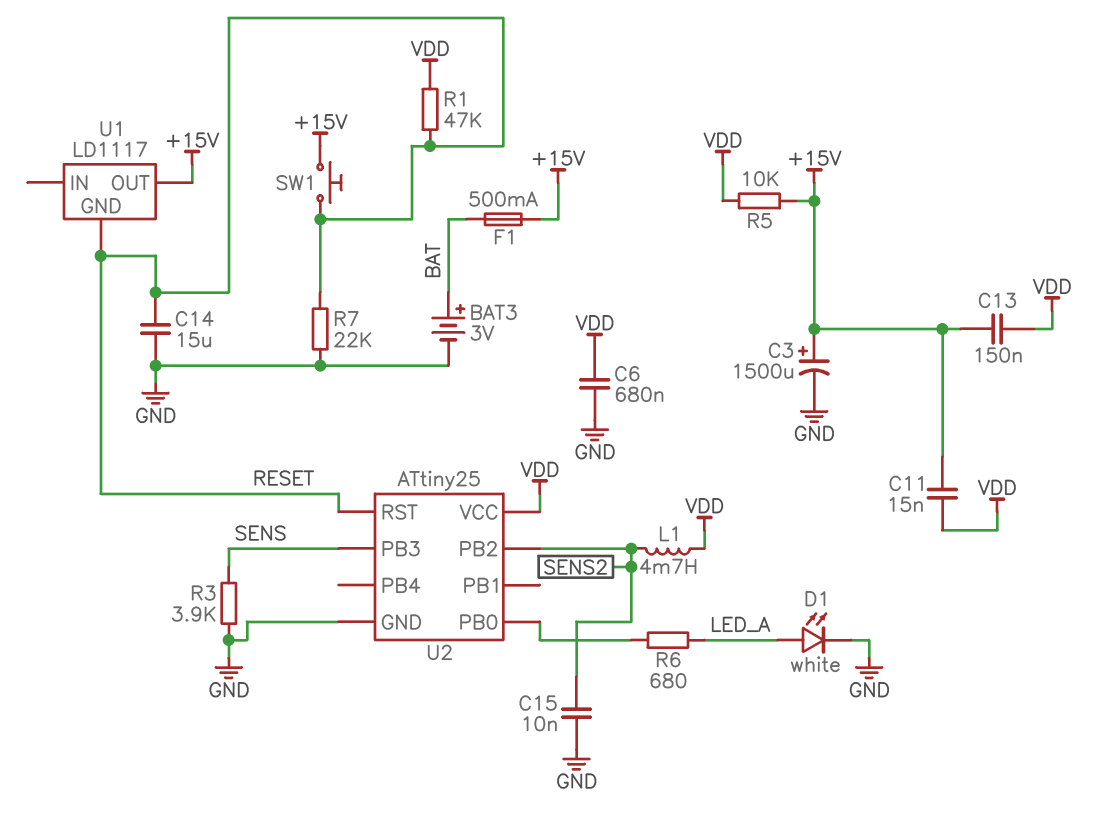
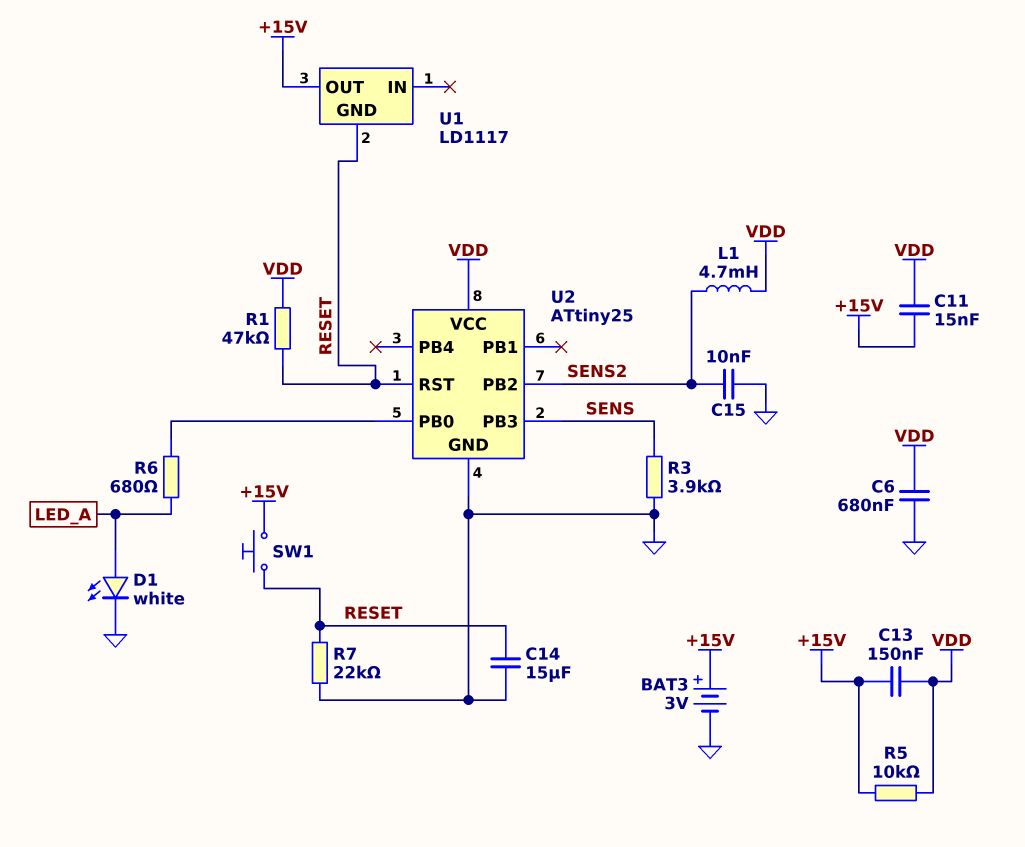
BAT3: 3V (plus BAT, minus GND) -> 3V (plus +15V, minus GND)
C3: 1500uF (plus +15V, minus GND) -> none
F1: 500mA (+15V, BAT) -> none

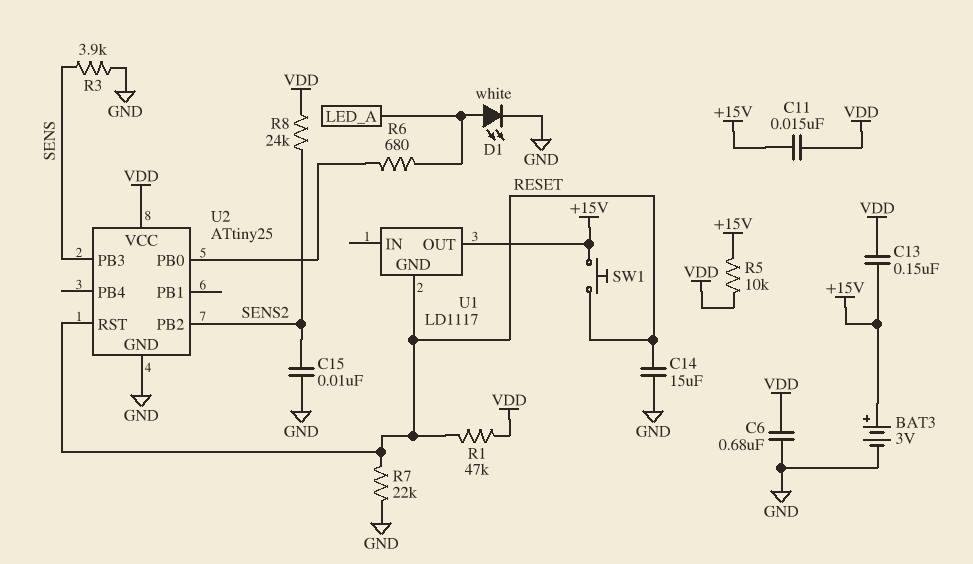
L1: 4.7mH (SENS2, VDD) -> none
R8: none -> 24k (SENS2, VDD)

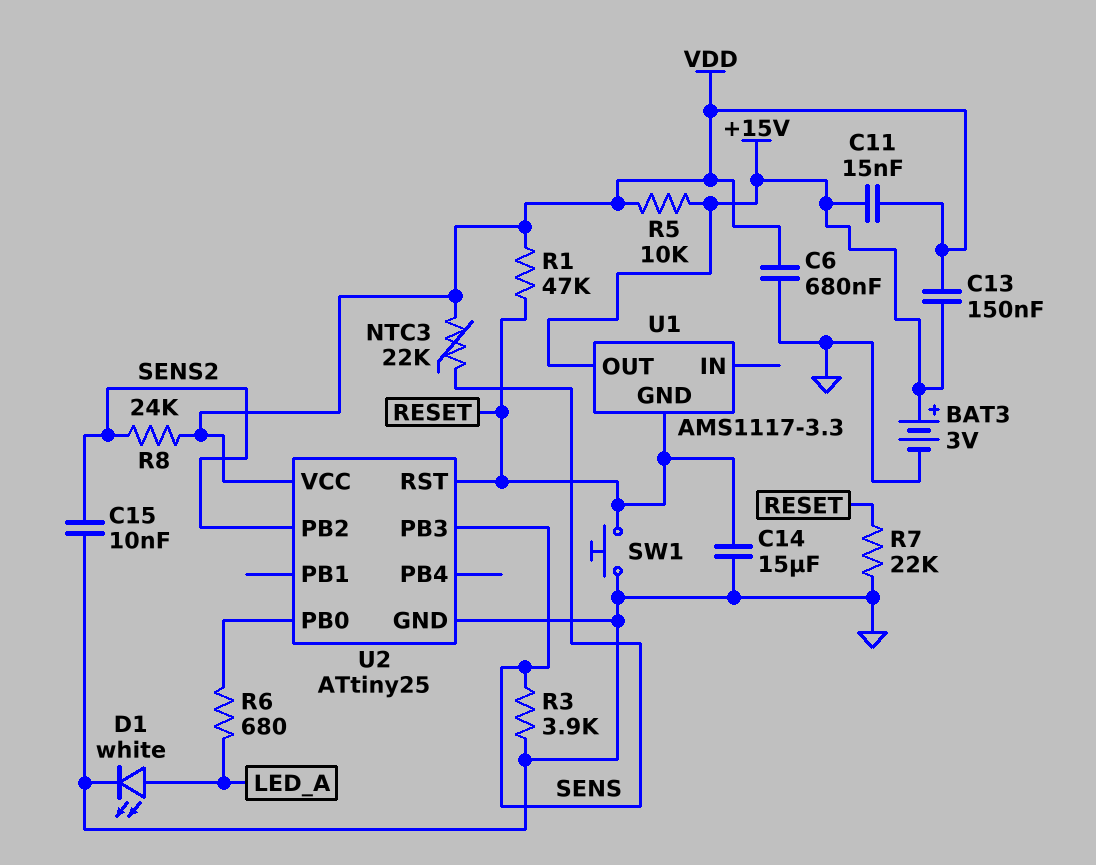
NTC3: none -> 22k (SENS, VDD)
SW1: button (+15V, RESET) -> button (GND, RESET)
U1: LD1117 -> AMS1117-3.3

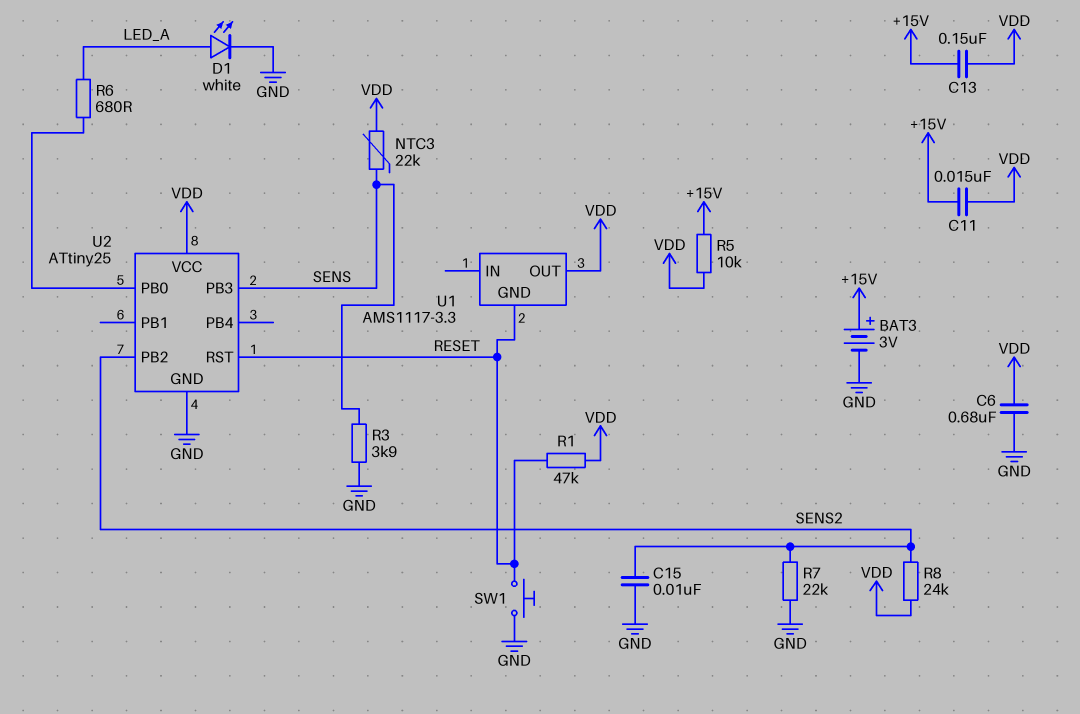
C14: 15uF (GND, RESET) -> none
R7: 22k (GND, RESET) -> 22k (GND, SENS2)
U1 pin OUT: +15V -> VDD

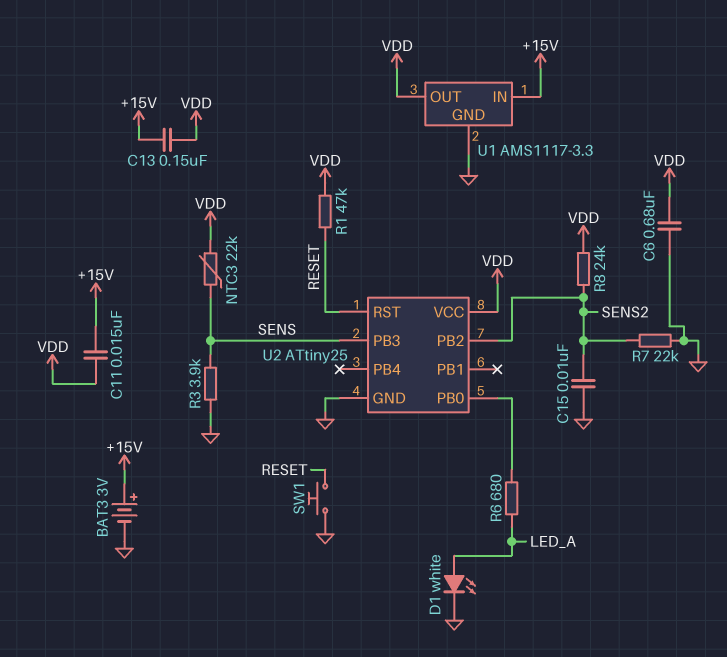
R5: 10k (+15V, VDD) -> none
U1 pin GND: RESET -> GND
U1 pin IN: none -> +15V

